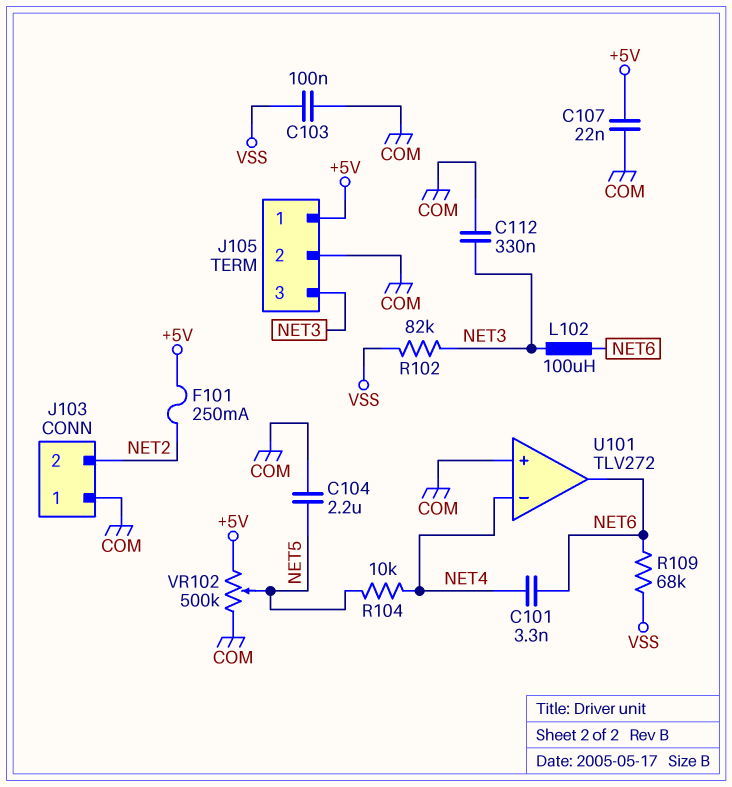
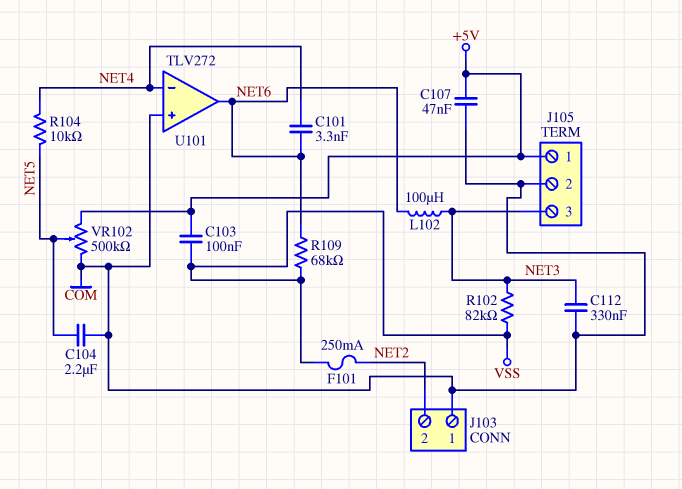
C103: 100nF (COM, VSS) -> 100nF (+5V, VSS)
C107: 22nF (+5V, COM) -> 47nF (+5V, COM)
F101: 250mA (+5V, NET2) -> 250mA (NET2, VSS)

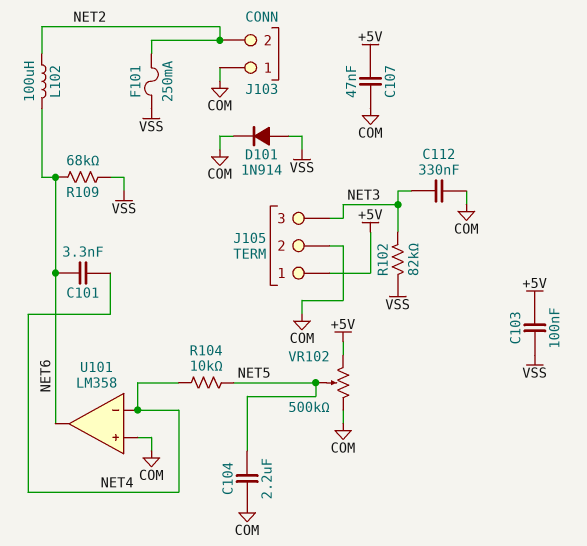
D101: none -> diode 1N914 (A VSS, K COM)
L102: 100uH (NET3, NET6) -> 100uH (NET2, NET6)
U101: TLV272 -> LM358

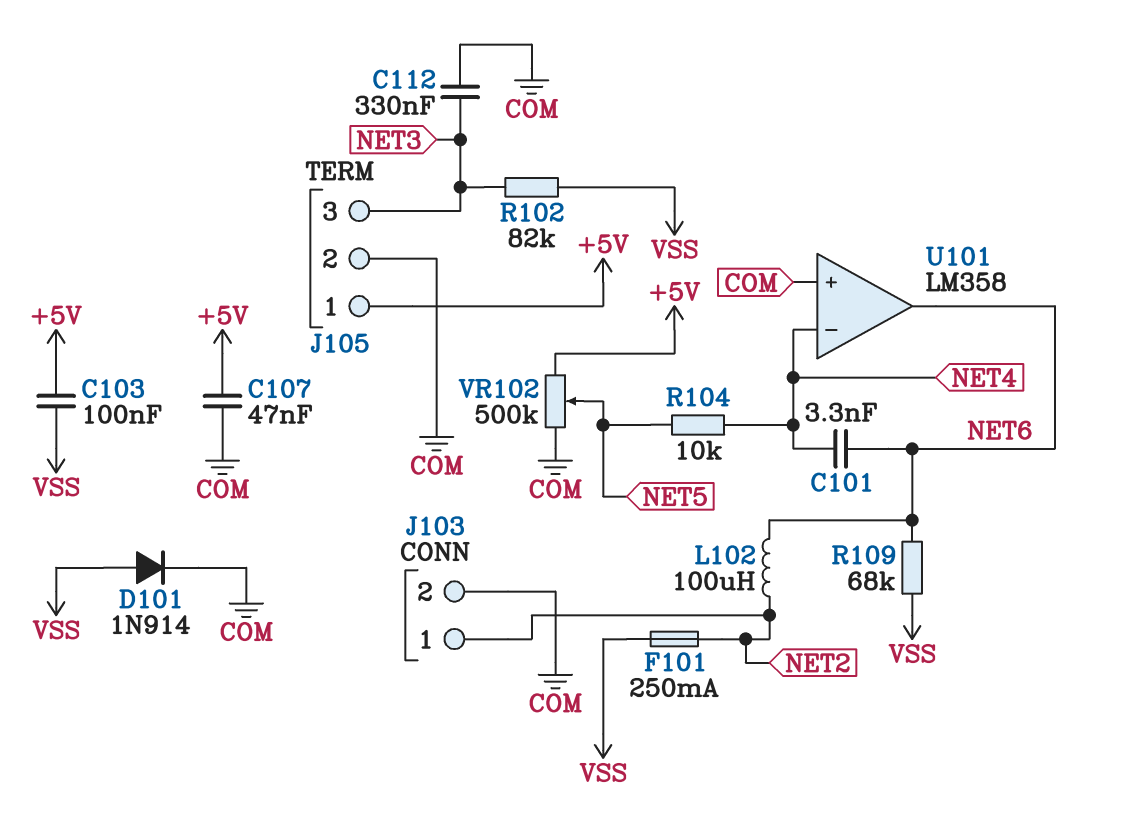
C104: 2.2uF (COM, NET5) -> none
J103 pin 1: COM -> NET2
J103 pin 2: NET2 -> COM

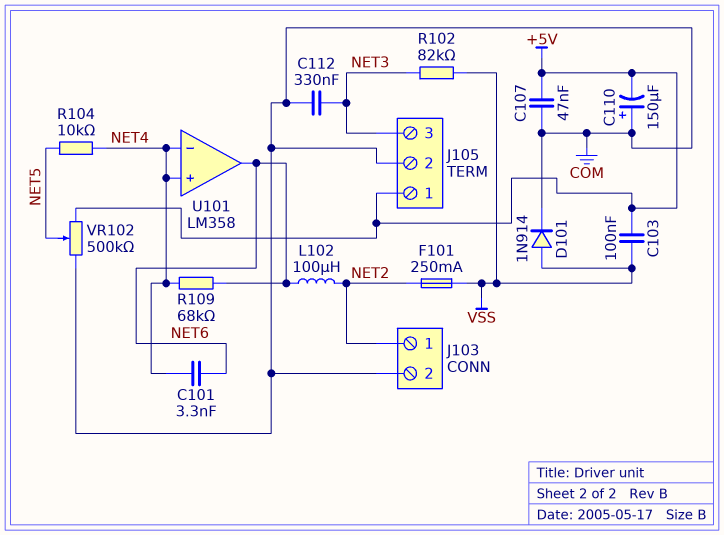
C110: none -> 150uF (plus COM, minus +5V)
R109: 68k (NET6, VSS) -> 68k (NET4, NET6)
U101 pin in+: COM -> NET4

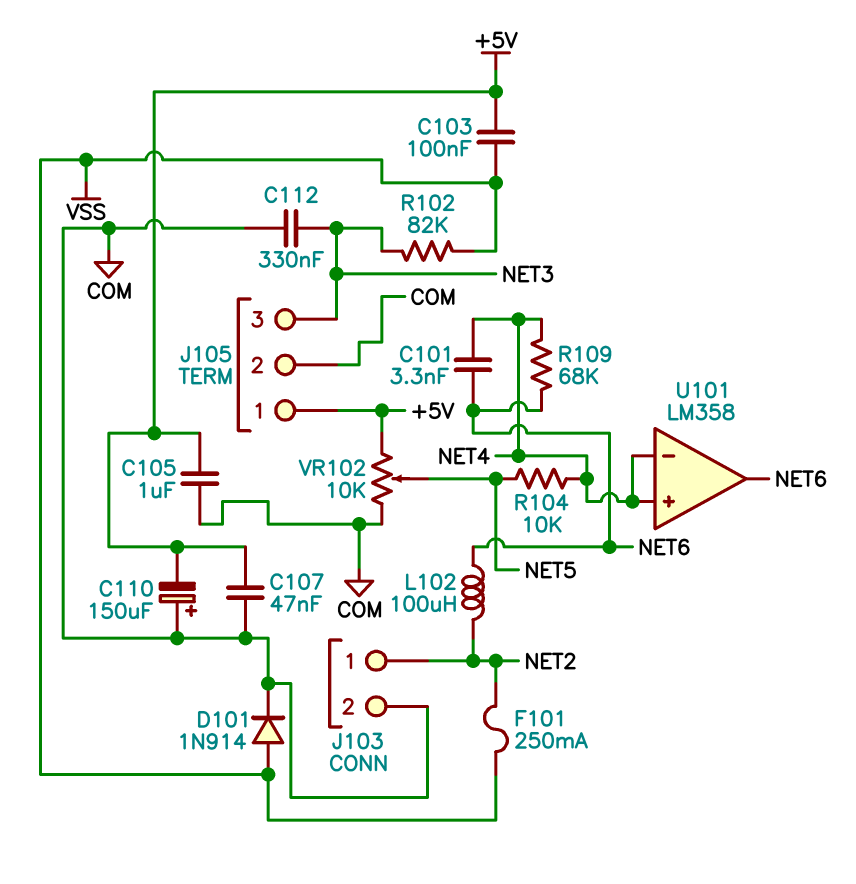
C105: none -> 1uF (+5V, COM)
VR102: 500k (+5V, COM, wiper NET5) -> 10k (+5V, COM, wiper NET5)

